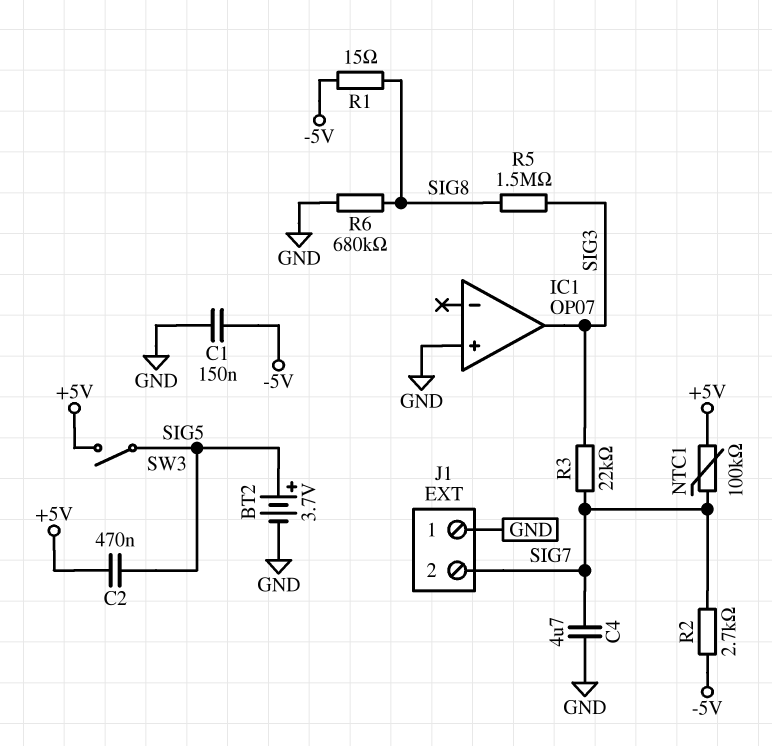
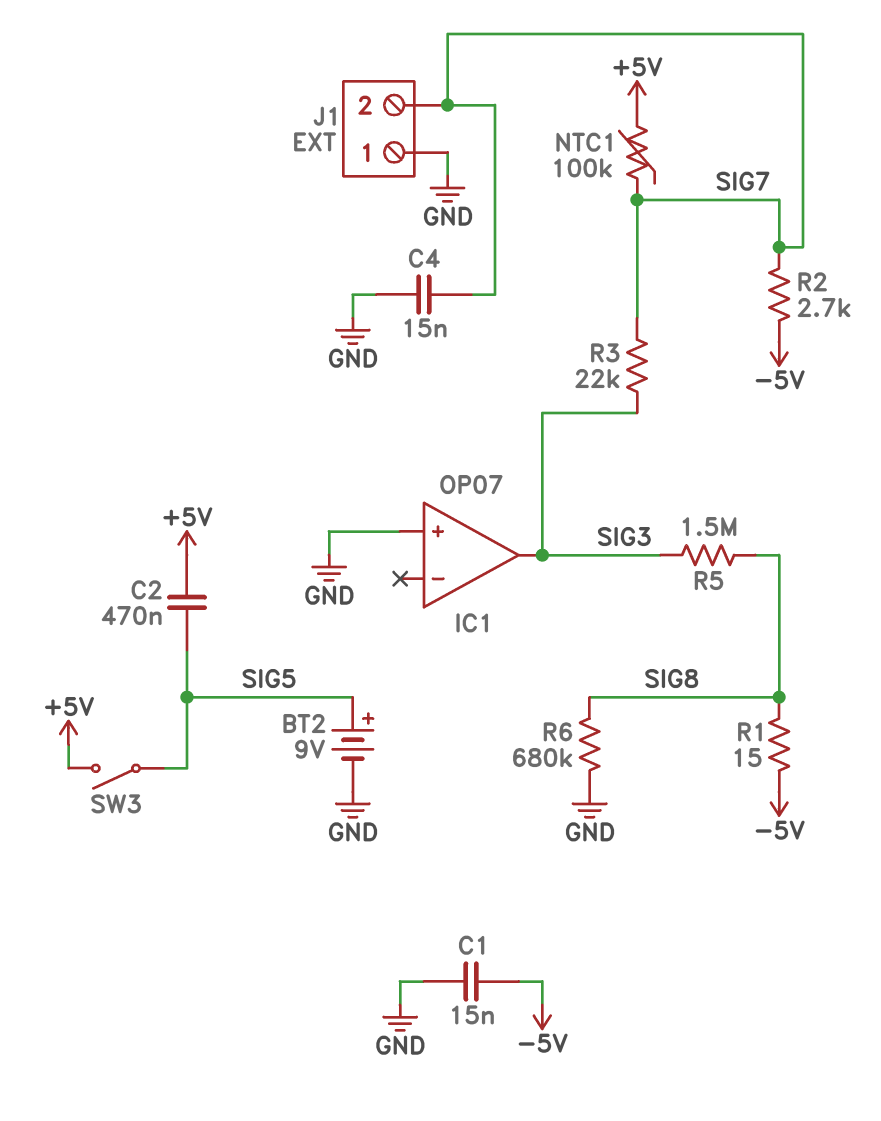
BT2: 3.7V (plus SIG5, minus GND) -> 9V (plus SIG5, minus GND)
C1: 150nF (-5V, GND) -> 15nF (-5V, GND)
C4: 4.7uF (GND, SIG7) -> 15nF (GND, SIG7)

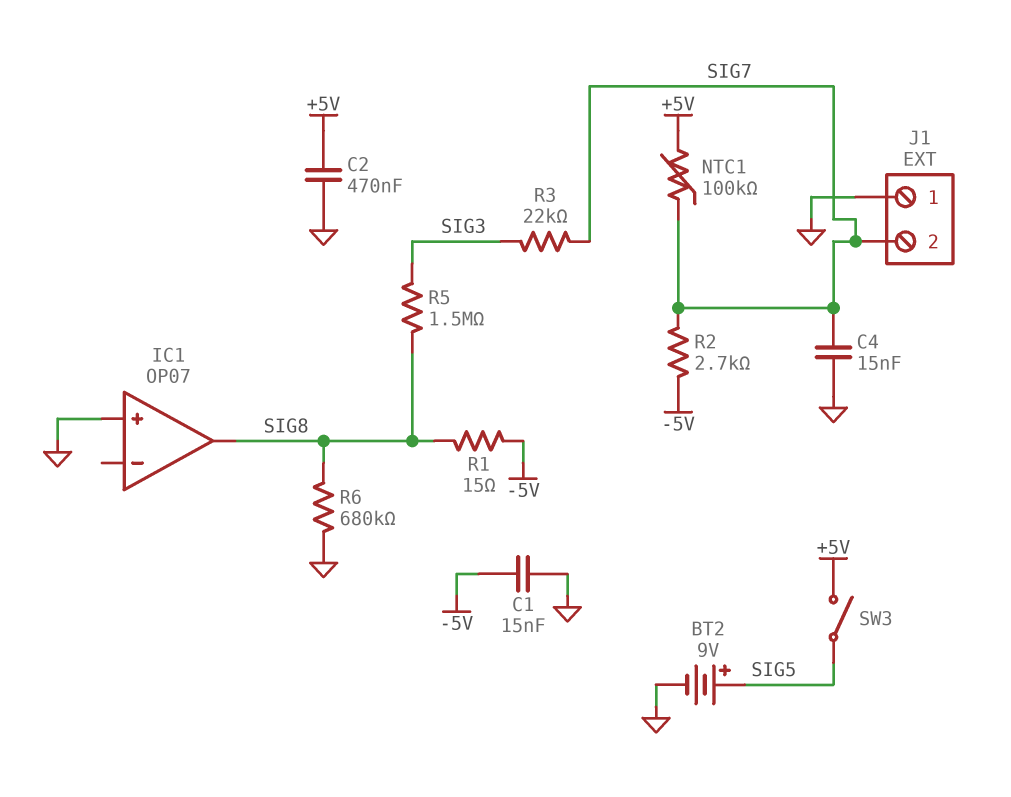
C2: 470nF (+5V, SIG5) -> 470nF (+5V, GND)
IC1 pin out: SIG3 -> SIG8

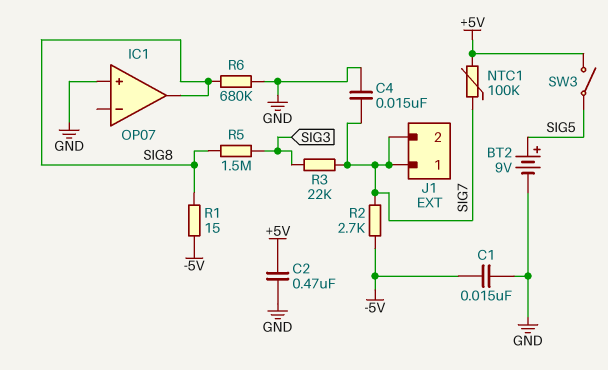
J1 pin 1: GND -> SIG7

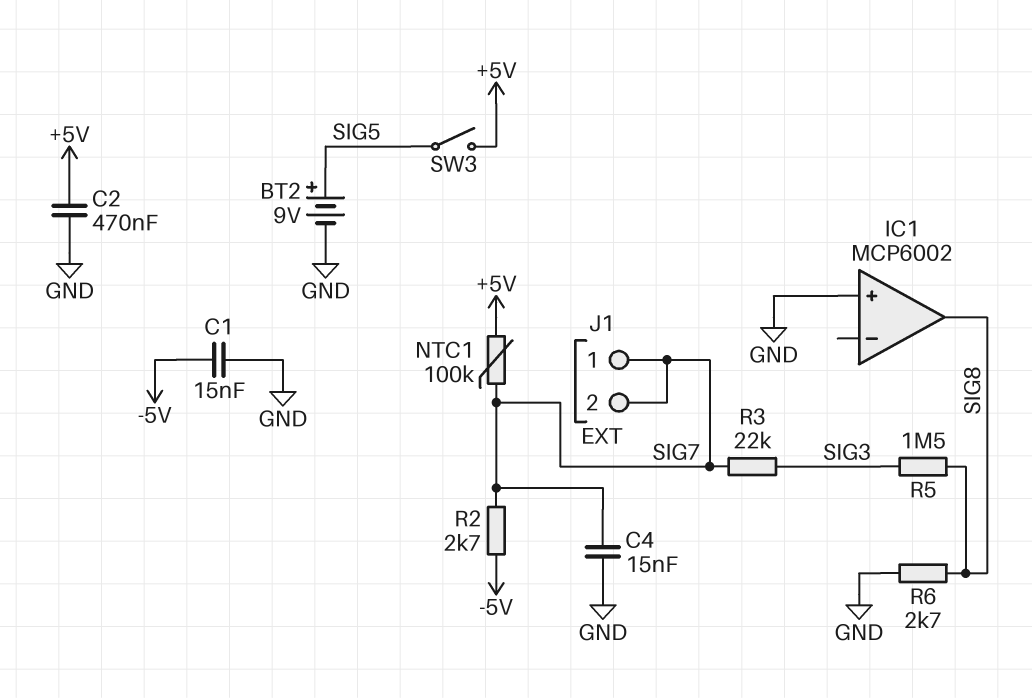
IC1: OP07 -> MCP6002
R1: 15 (-5V, SIG8) -> none
R6: 680k (GND, SIG8) -> 2.7k (GND, SIG8)

